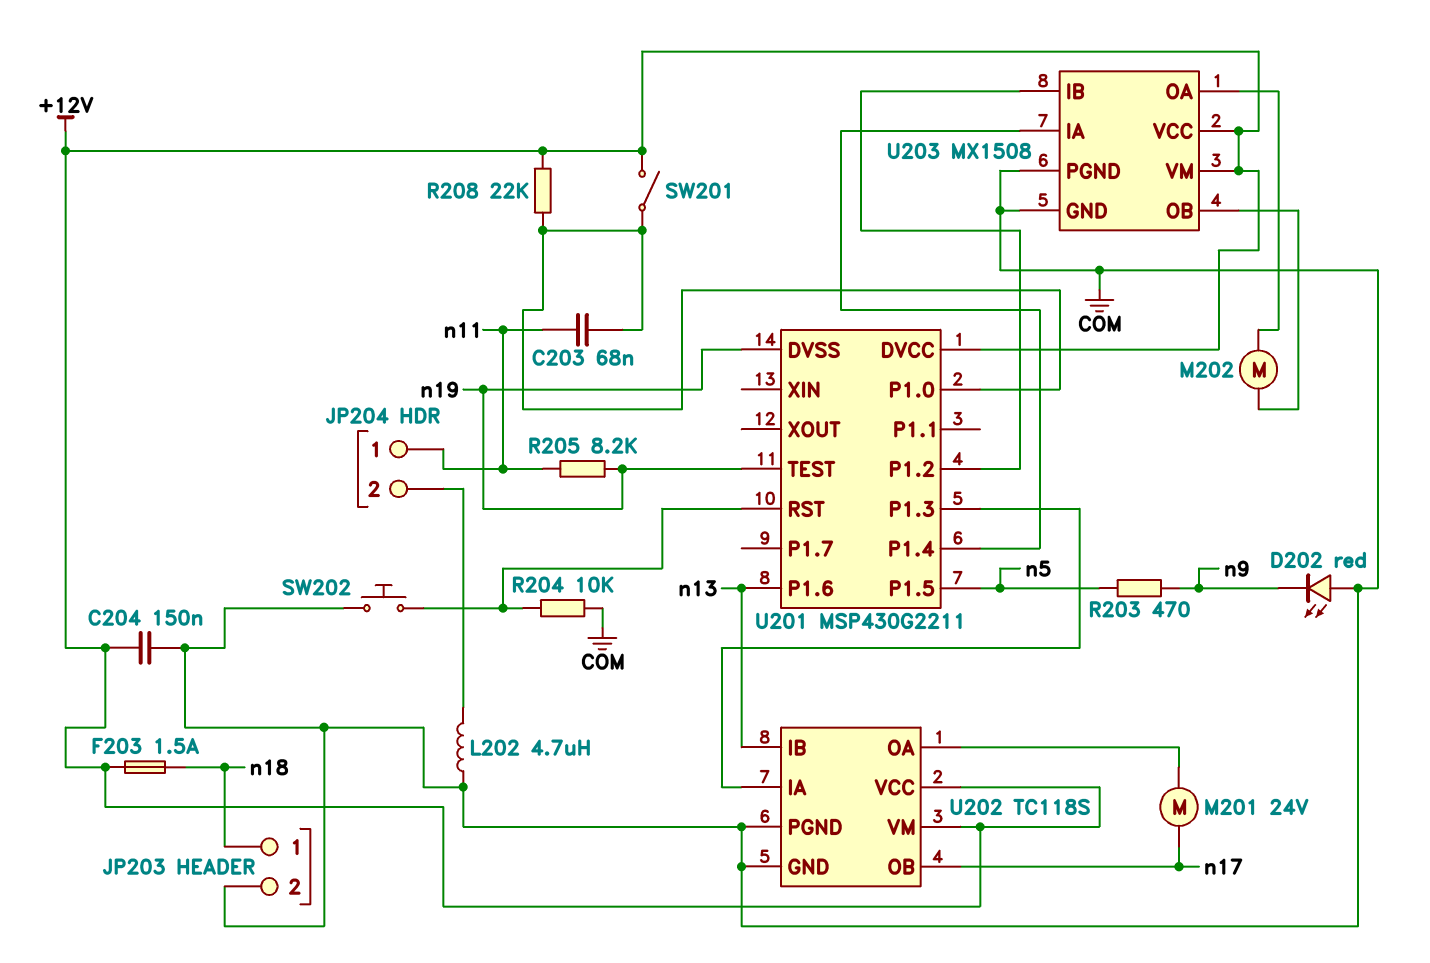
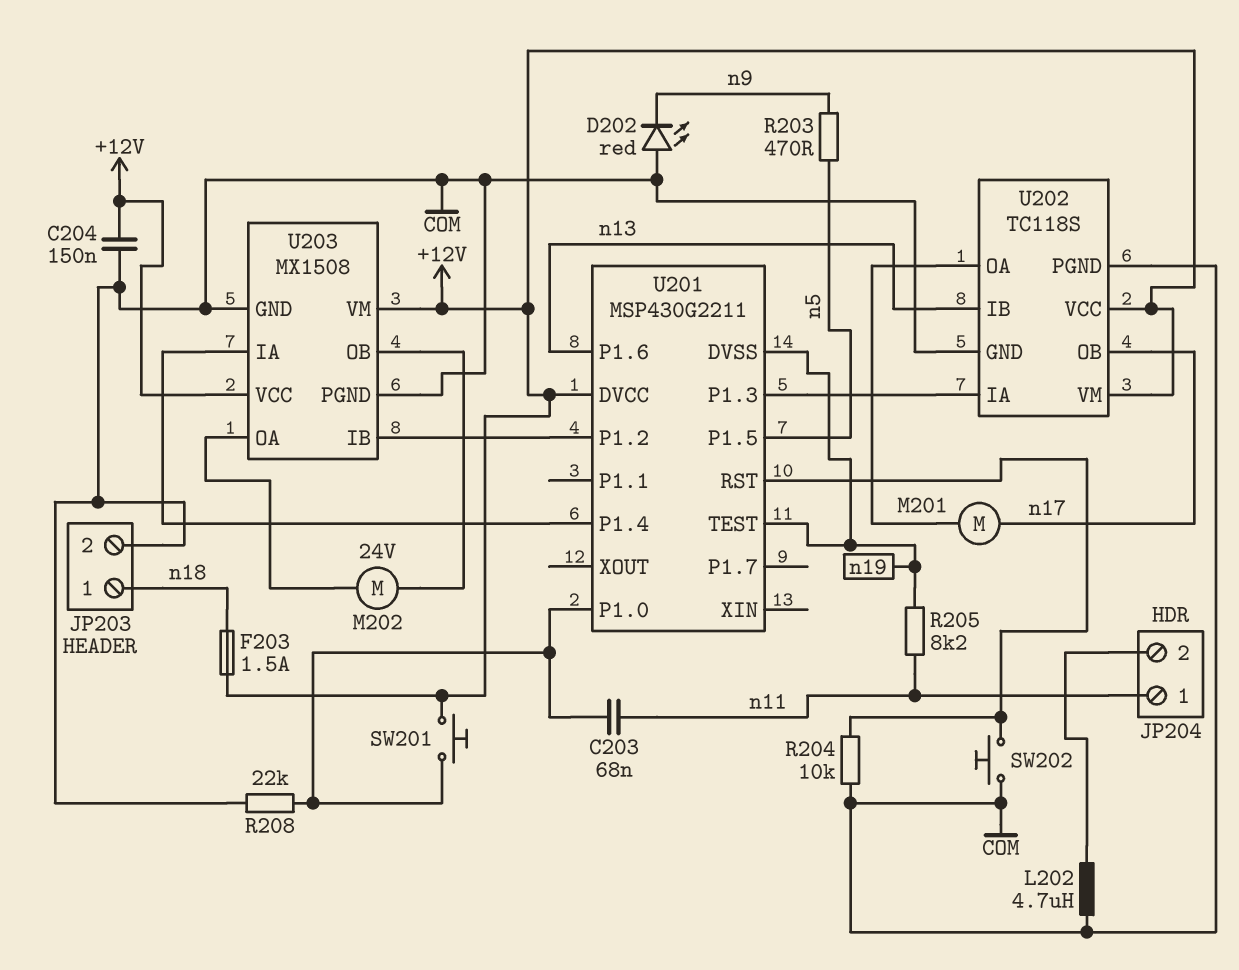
M201: motor 24V (U202/OA, n17) -> motor (U202/OA, n17)
M202: motor (U203/OA, U203/OB) -> motor 24V (U203/OA, U203/OB)
R208: 22k (+12V, U201/P1.0) -> 22k (COM, U201/P1.0)
SW201: switch (+12V, U201/P1.0) -> button (+12V, U201/P1.0)

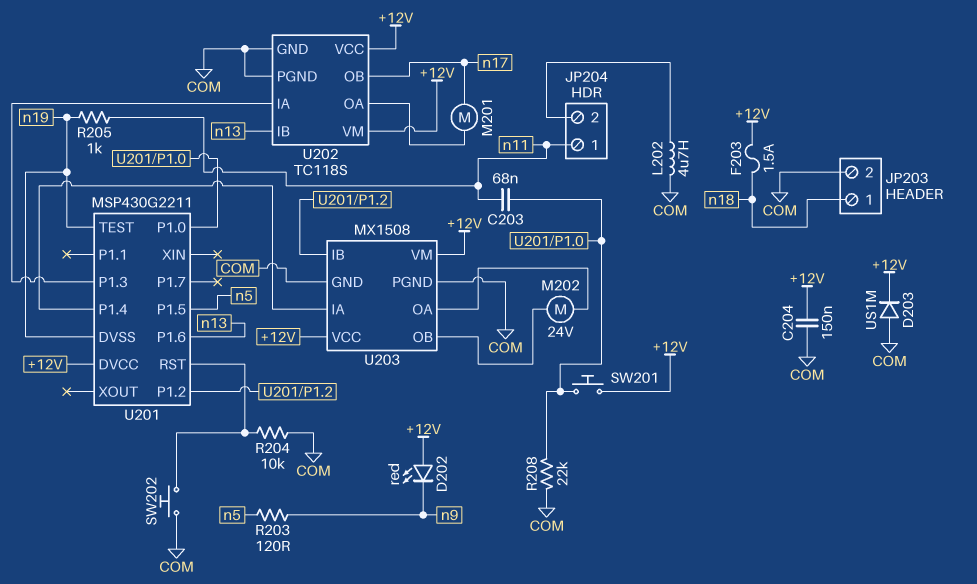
D202: LED red (A COM, K n9) -> LED red (A +12V, K n9)
D203: none -> diode US1M (A COM, K +12V)
R203: 470 (n5, n9) -> 120 (n5, n9)
R205: 8.2k (n11, n19) -> 1k (n11, n19)

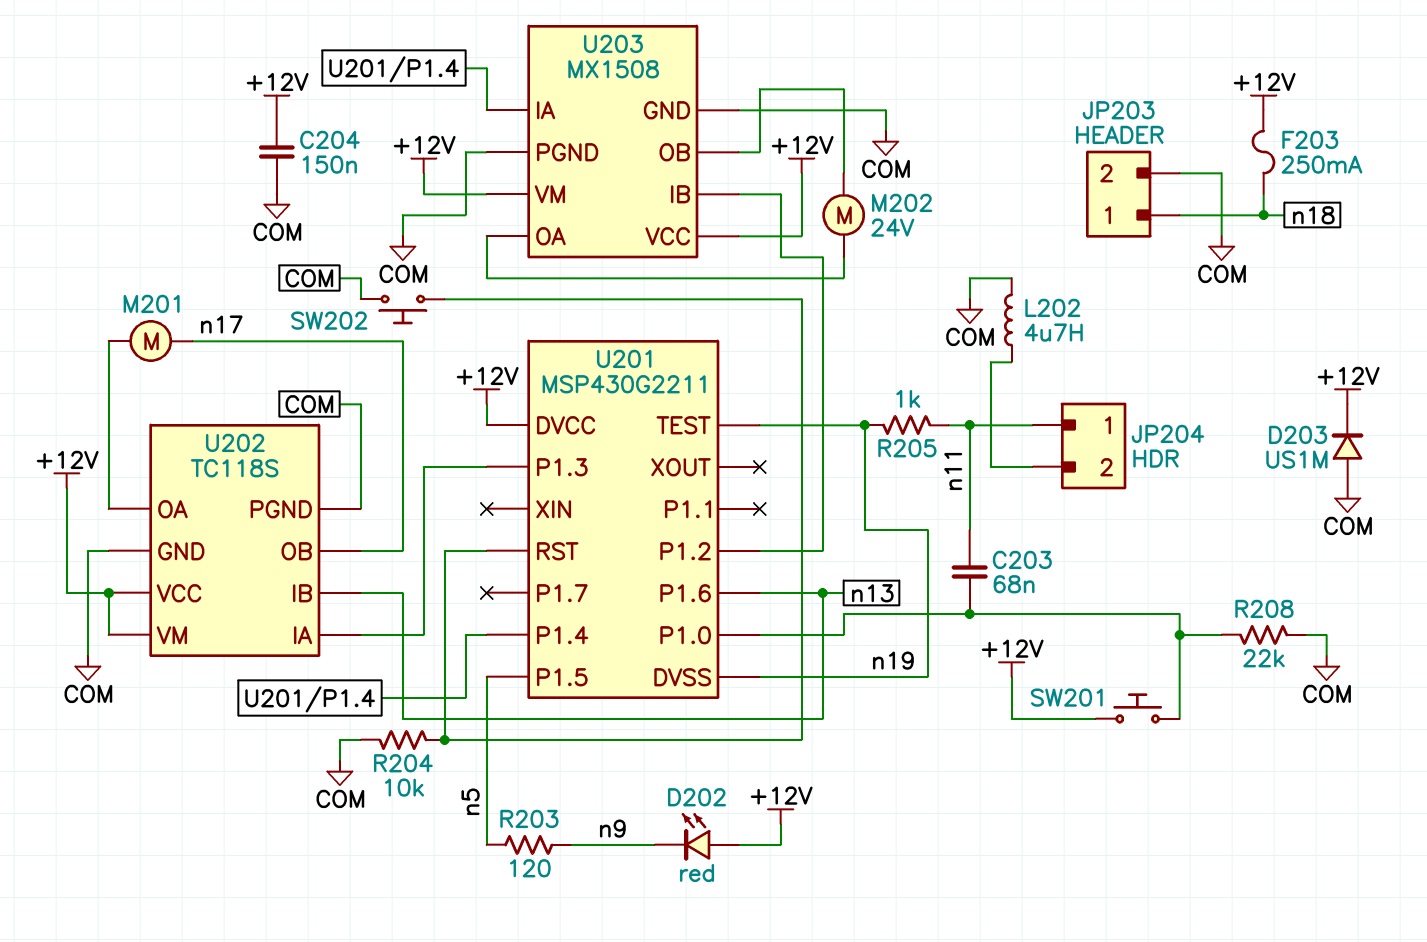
F203: 1.5A (+12V, n18) -> 250mA (+12V, n18)

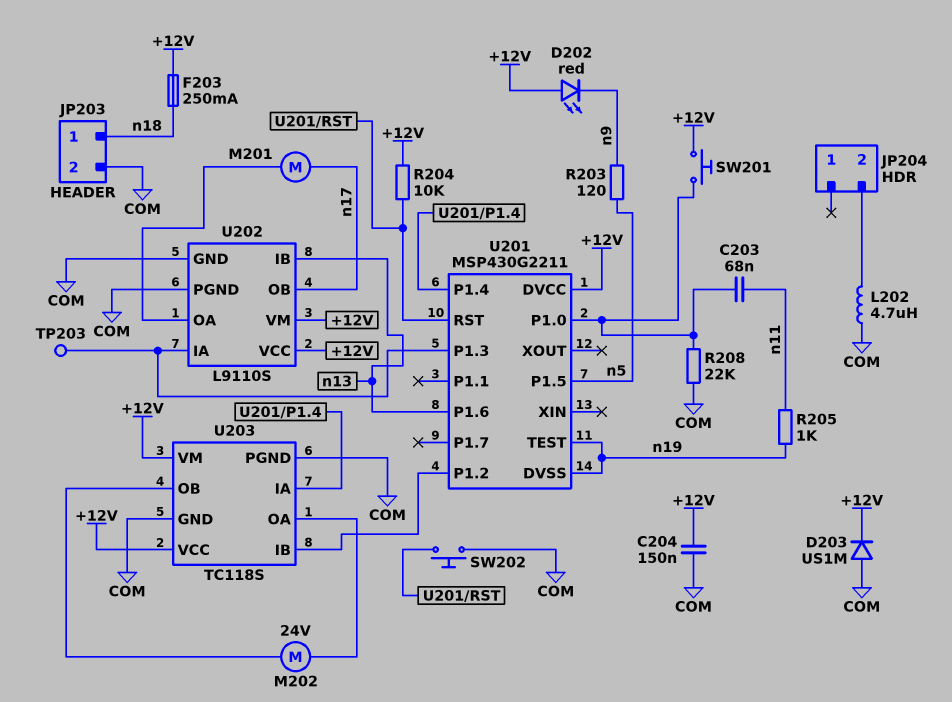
JP204 pin 1: n11 -> none
R204: 10k (COM, U201/RST) -> 10k (+12V, U201/RST)
TP203: none -> test point (U201/P1.3)
U202: TC118S -> L9110S
U203: MX1508 -> TC118S

